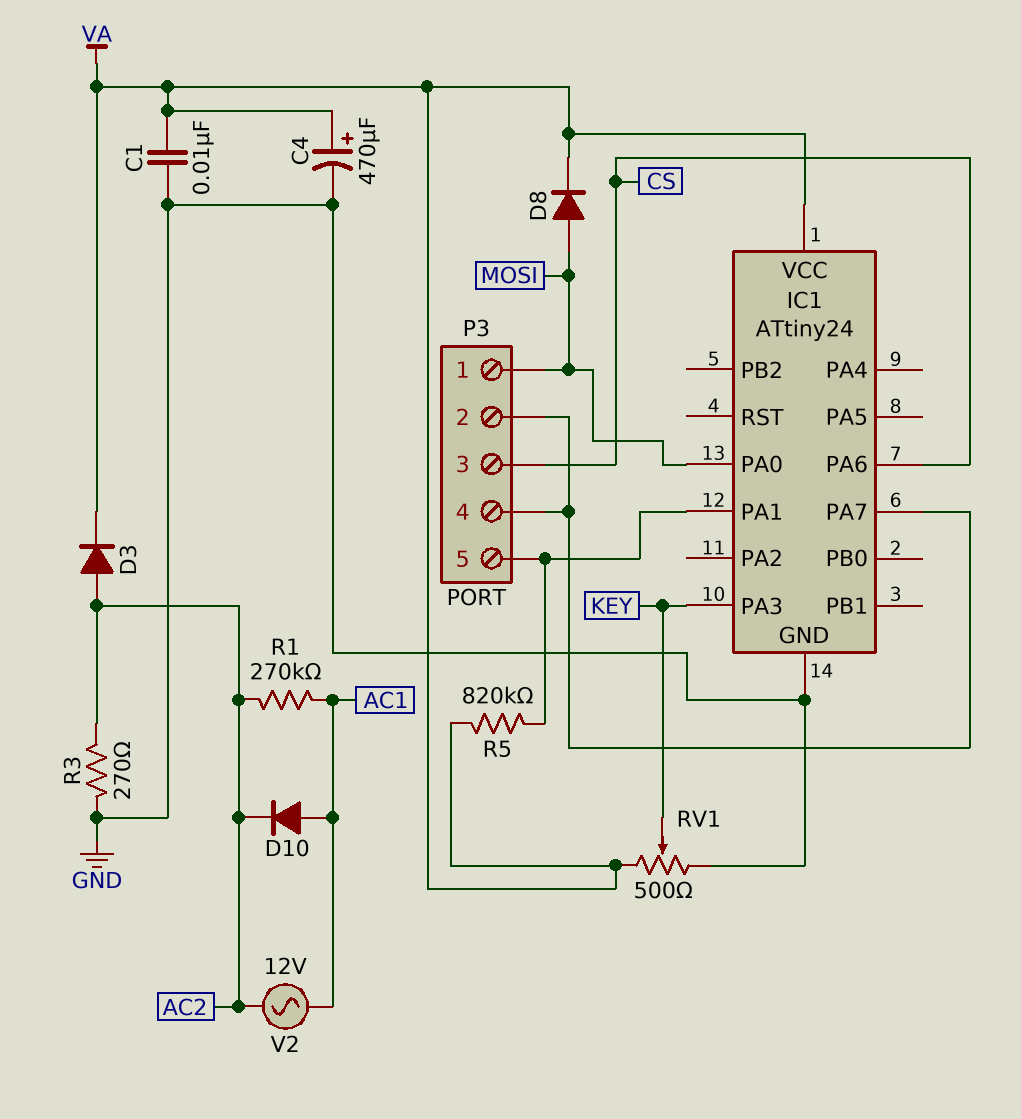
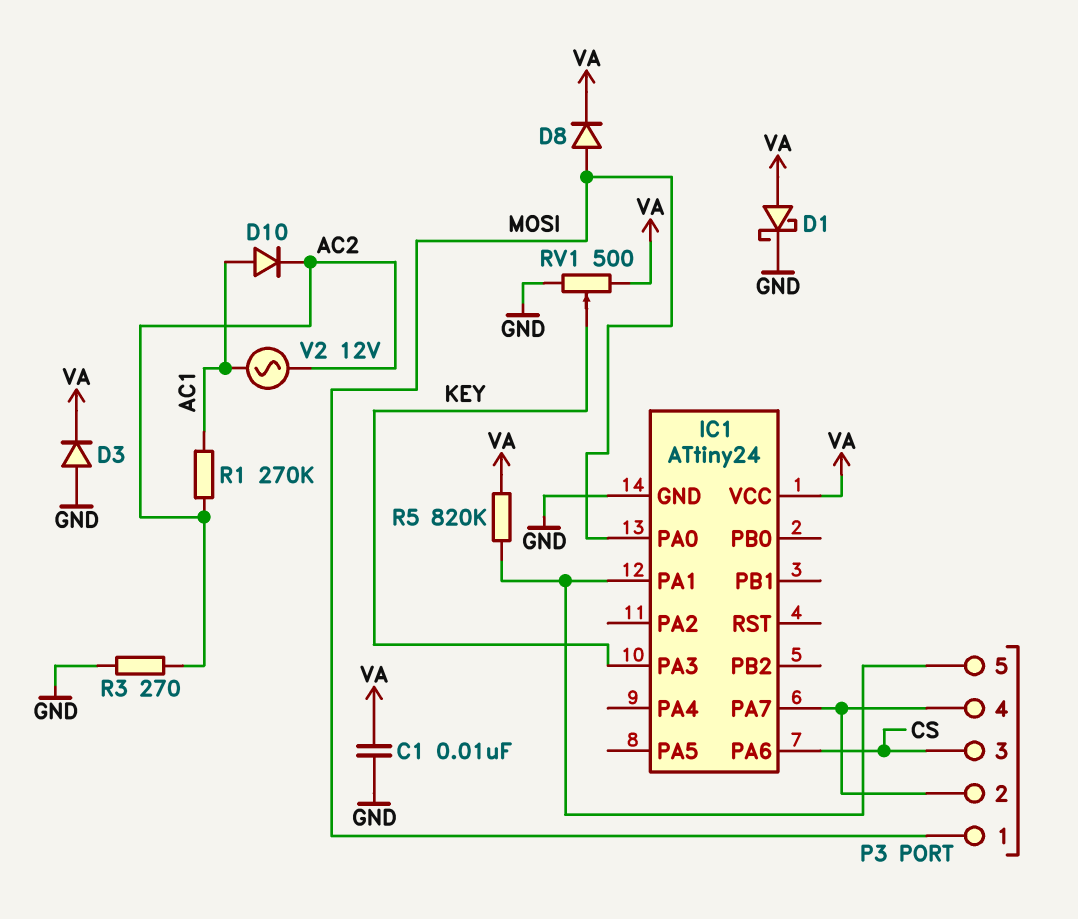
C4: 470uF (plus VA, minus GND) -> none
D1: none -> schottky (A VA, K GND)
D3: diode (A AC2, K VA) -> diode (A GND, K VA)

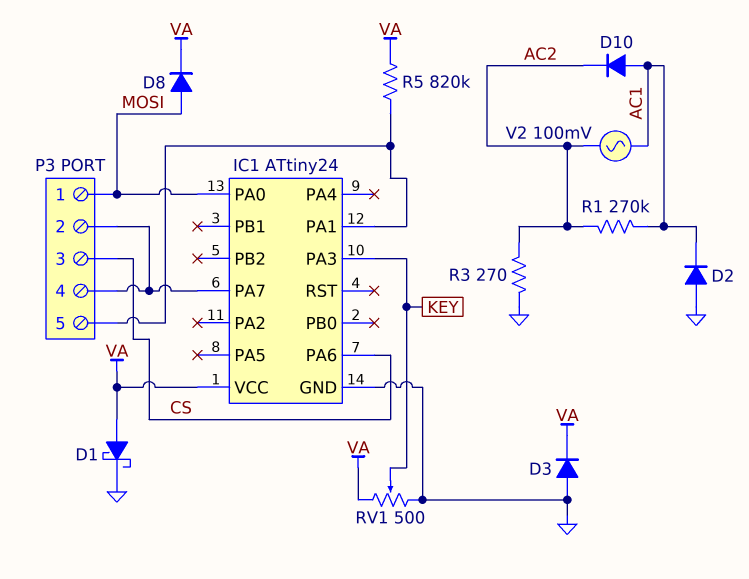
C1: 10nF (GND, VA) -> none
D2: none -> diode (A GND, K AC1)
V2: AC 12V (AC1, AC2) -> AC 100mV (AC1, AC2)

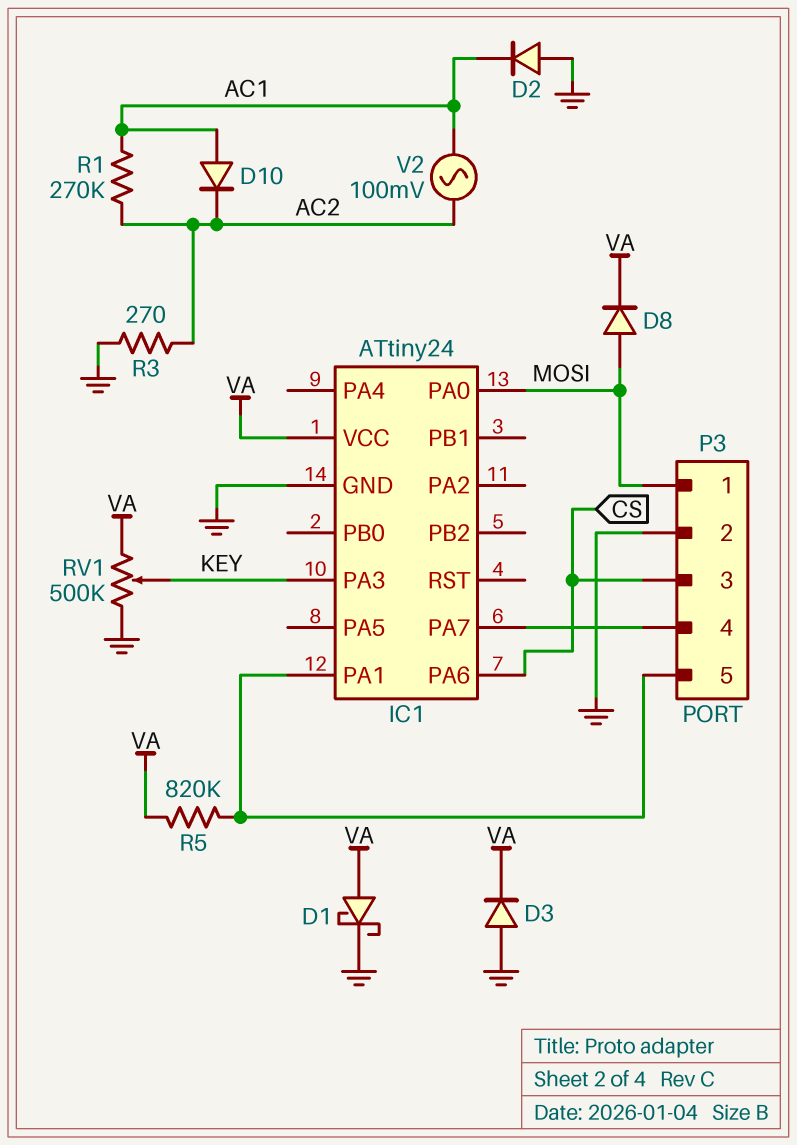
P3 pin 2: IC1/PA7 -> GND
RV1: 500 (GND, VA, wiper KEY) -> 500k (GND, VA, wiper KEY)

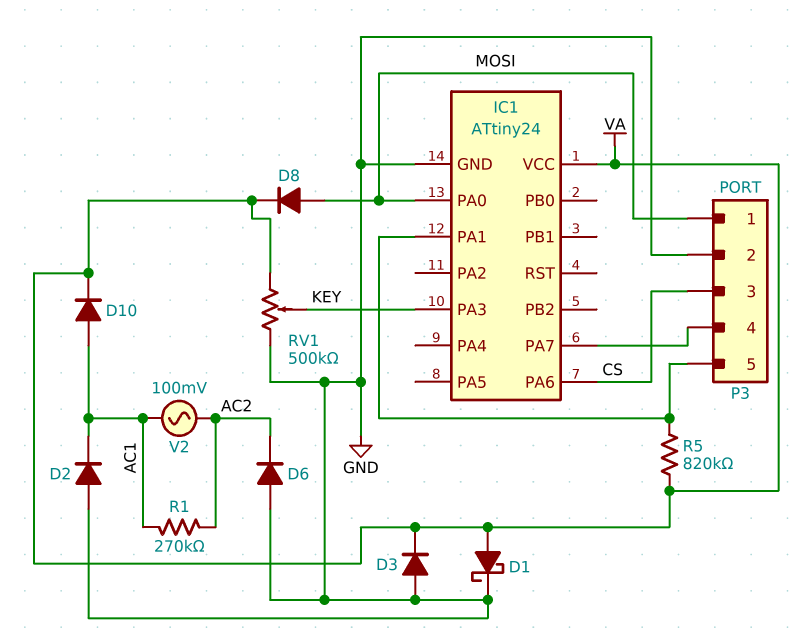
D6: none -> diode (A GND, K AC2)
D10: diode (A AC1, K AC2) -> diode (A AC1, K VA)
R3: 270 (AC2, GND) -> none

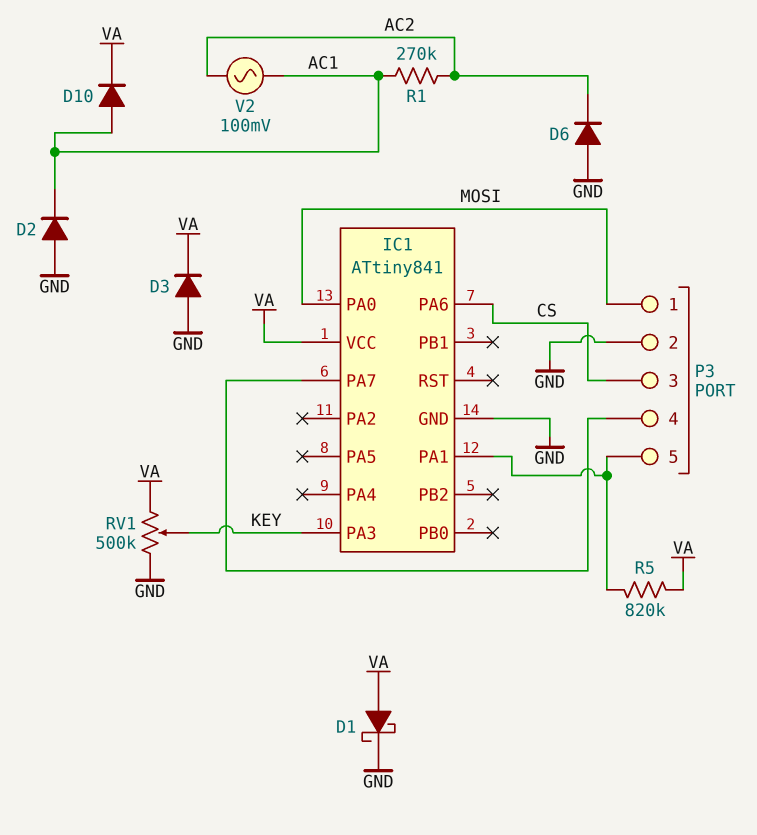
D8: diode (A MOSI, K VA) -> none
IC1: ATtiny24 -> ATtiny841

